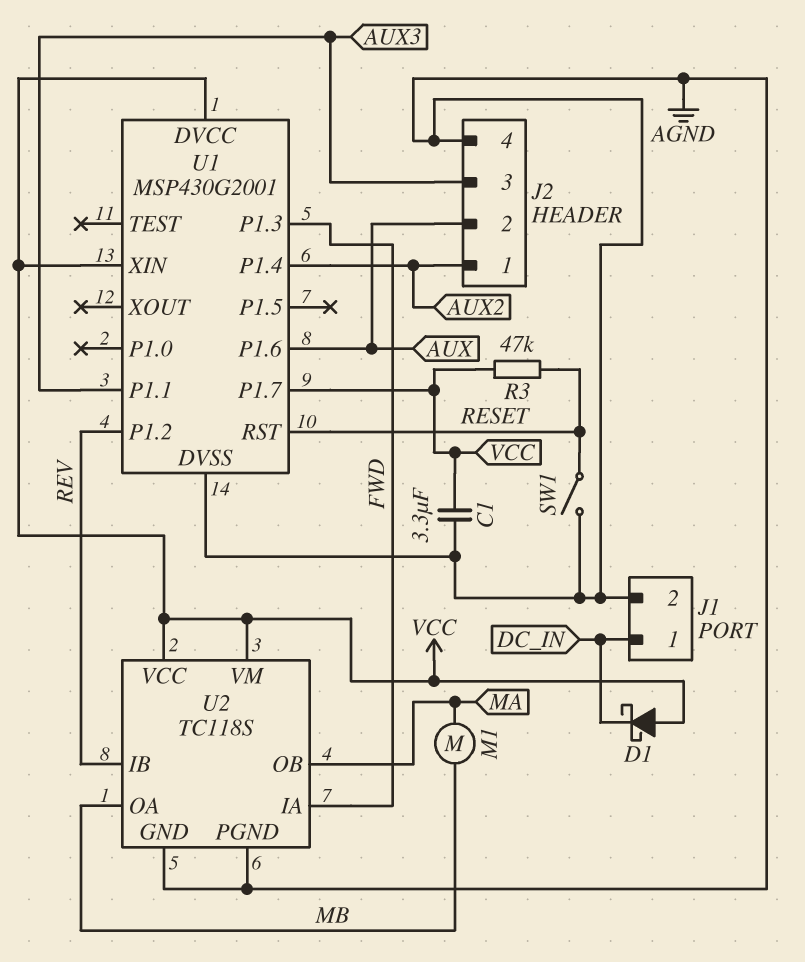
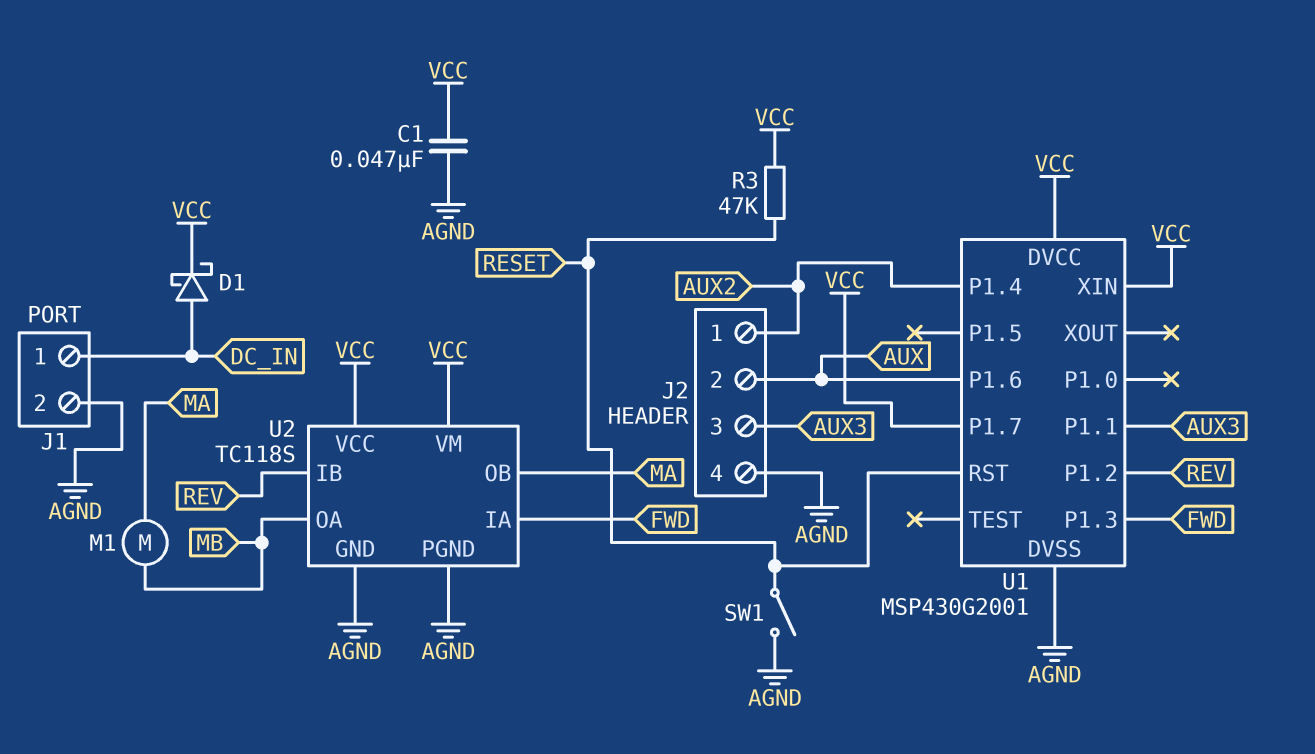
C1: 3.3uF (AGND, VCC) -> 47nF (AGND, VCC)
D1: schottky (A VCC, K DC_IN) -> schottky (A DC_IN, K VCC)

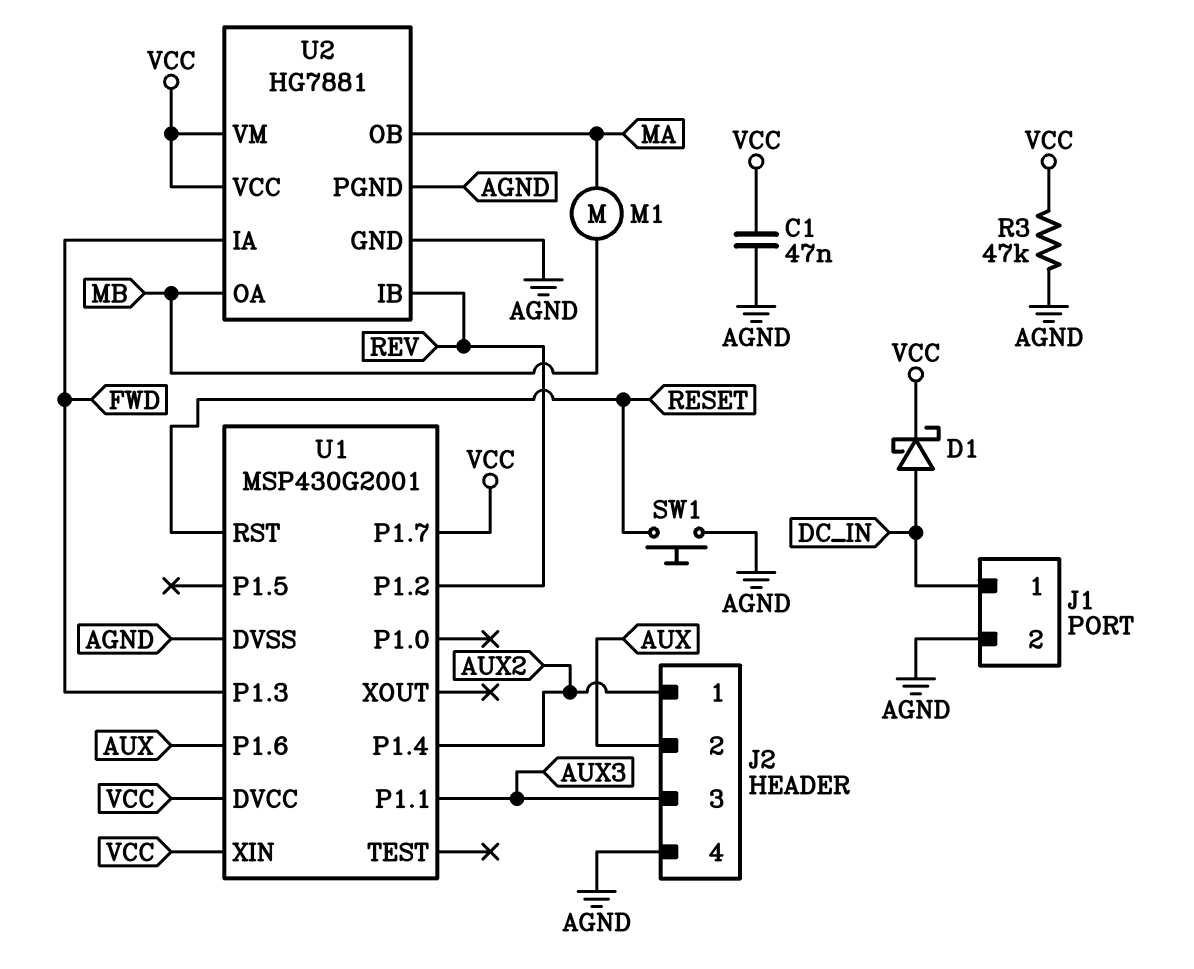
R3: 47k (RESET, VCC) -> 47k (AGND, VCC)
SW1: switch (AGND, RESET) -> button (AGND, RESET)
U2: TC118S -> HG7881

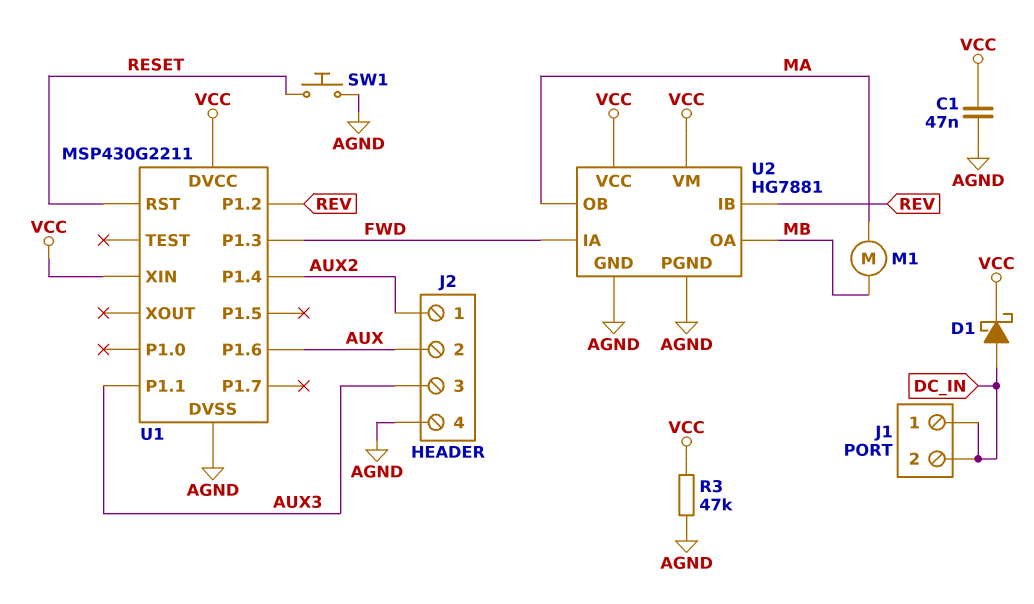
J1 pin 2: AGND -> DC_IN
U1: MSP430G2001 -> MSP430G2211
U1 pin P1.7: VCC -> none

